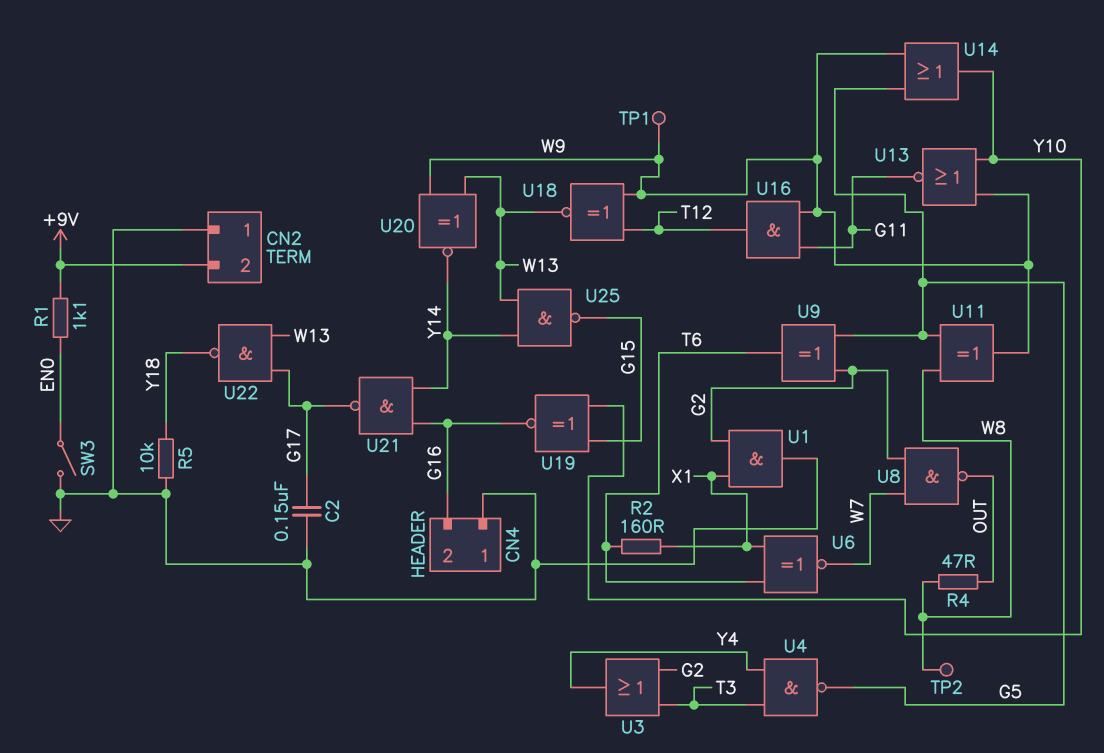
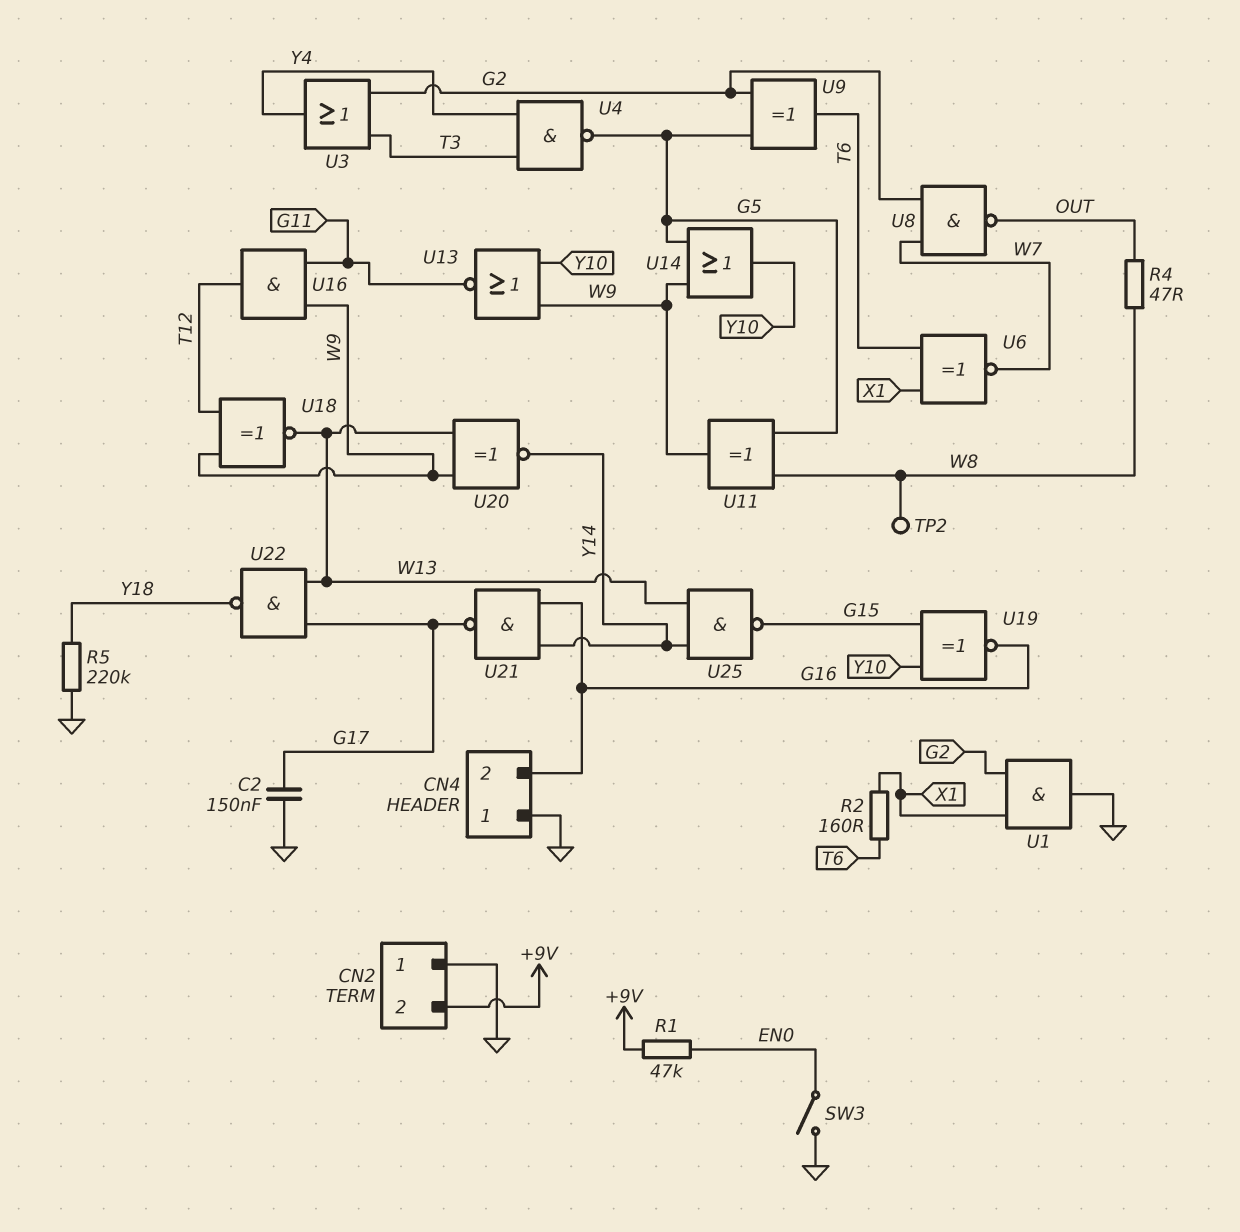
R1: 1.1k (+9V, EN0) -> 47k (+9V, EN0)
R5: 10k (GND, Y18) -> 220k (GND, Y18)
TP1: test point (W9) -> none

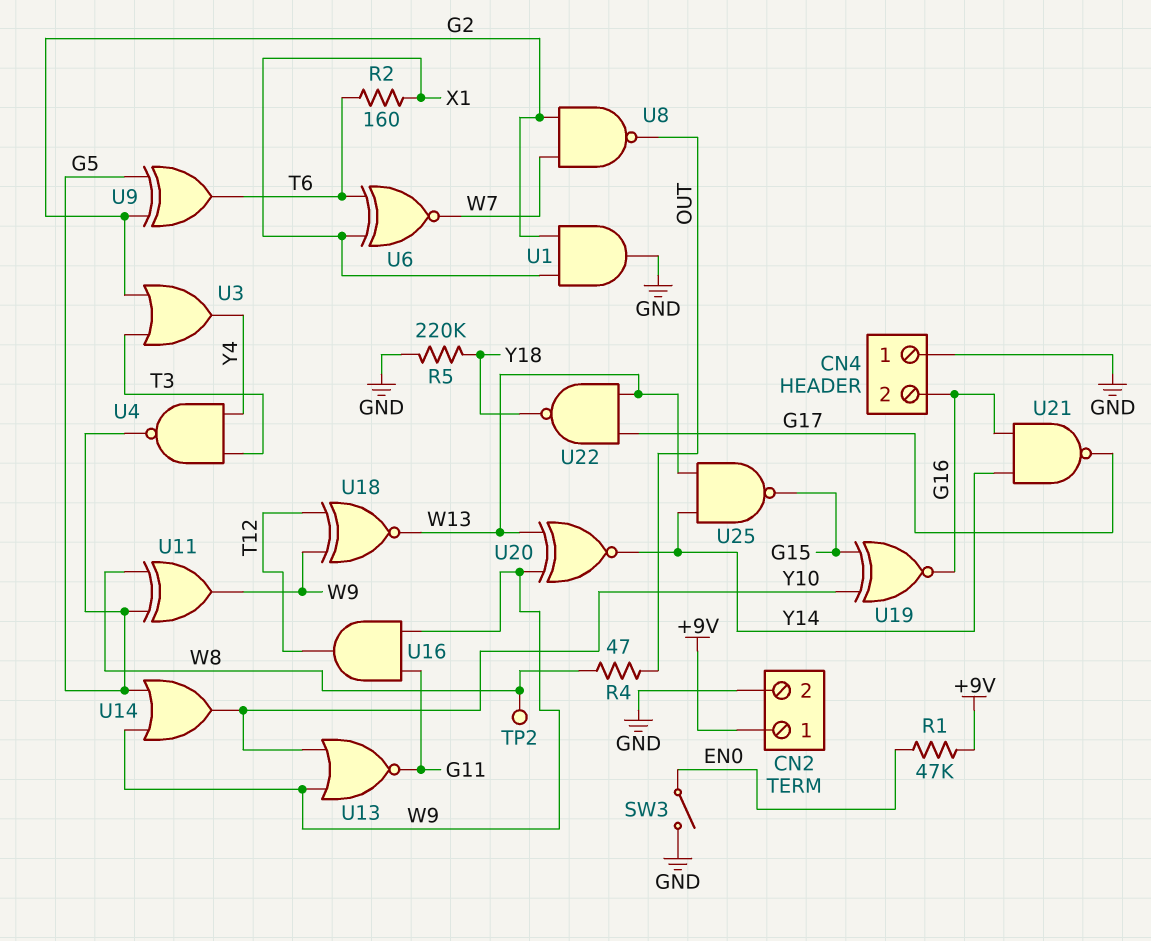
C2: 150nF (G17, GND) -> none
CN2 pin 1: GND -> +9V
CN2 pin 2: +9V -> GND

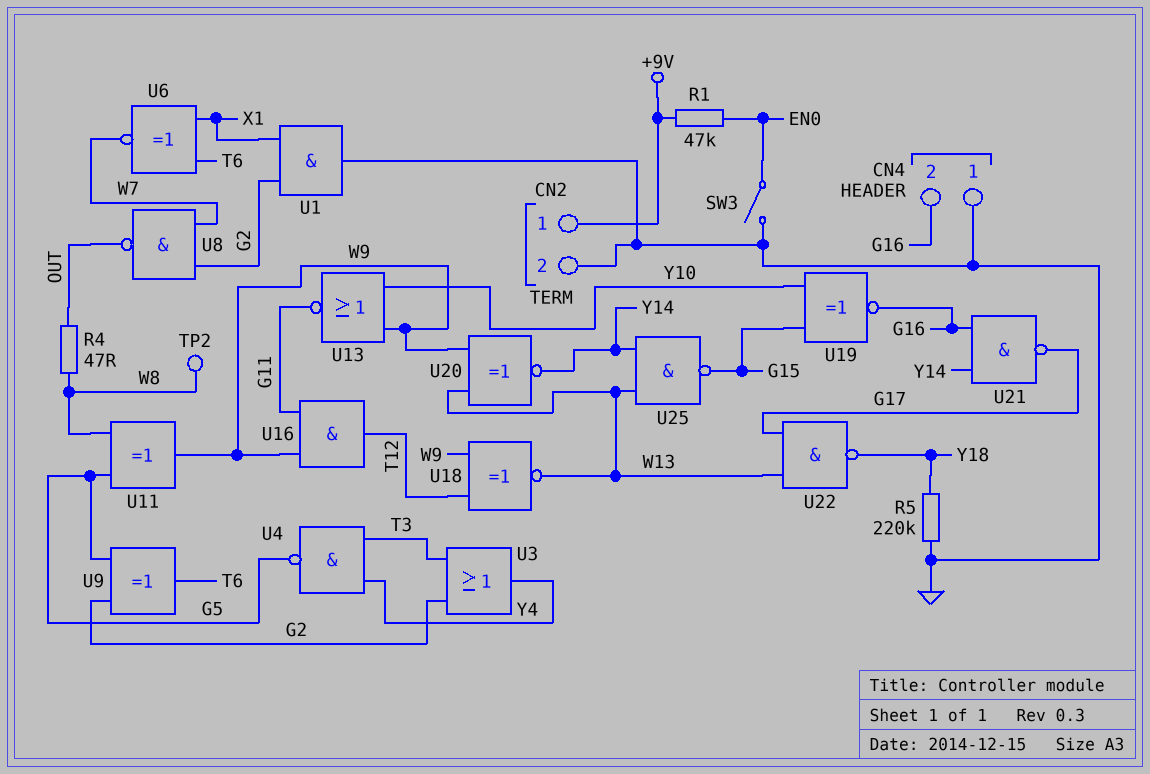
R2: 160 (T6, X1) -> none
U14: OR (in G5, in W9, out Y10) -> none

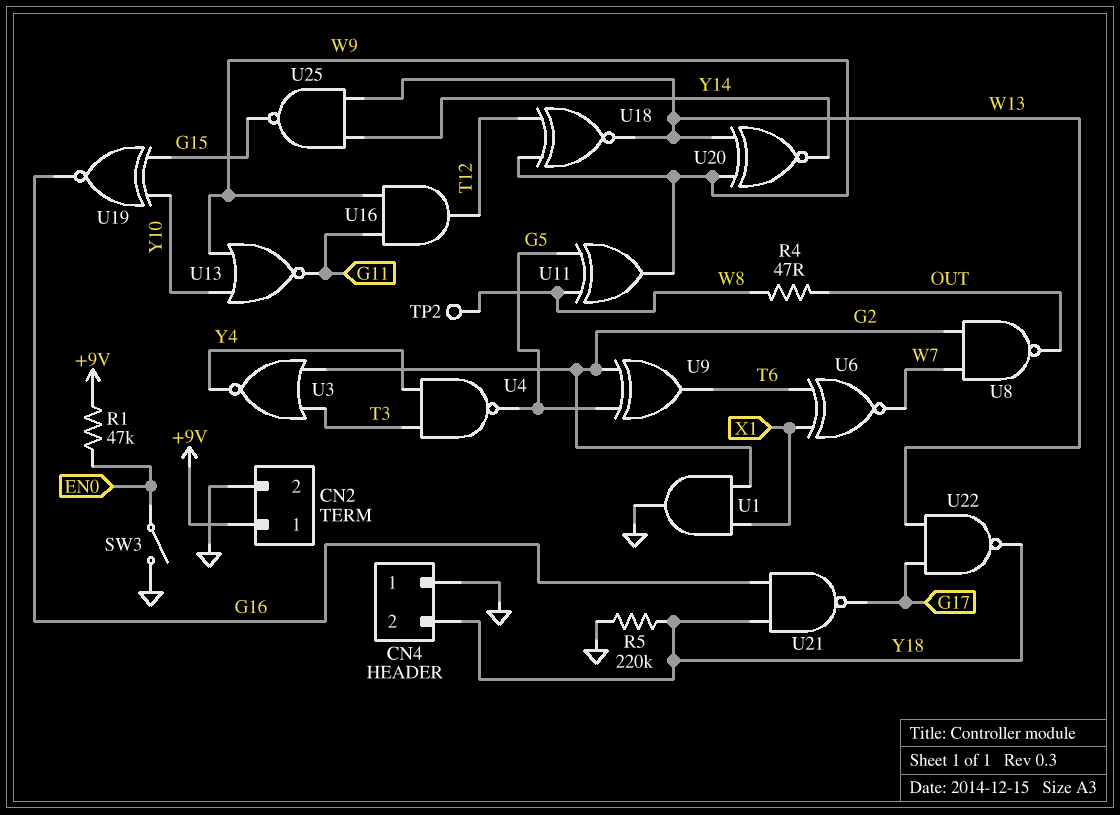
CN4 pin 2: G16 -> Y18
U3: OR (in G2, in T3, out Y4) -> NOR (in G2, in T3, out Y4)
U21: NAND (in G16, in Y14, out G17) -> NAND (in G16, in Y18, out G17)

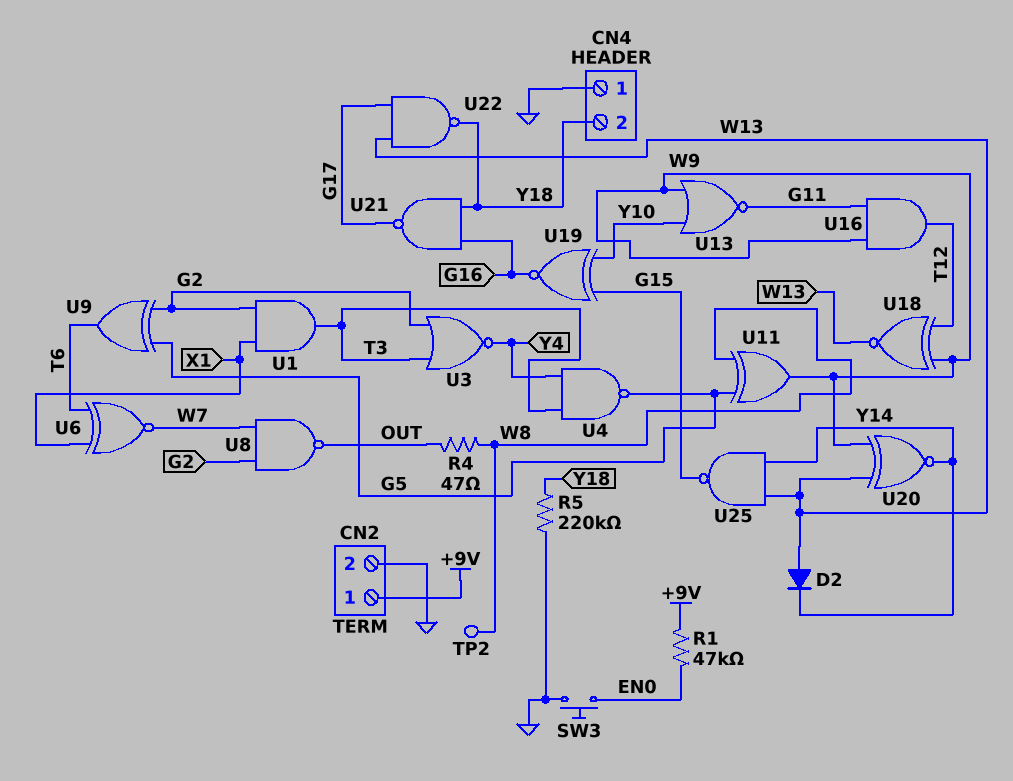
D2: none -> diode (A W13, K Y14)
SW3: switch (EN0, GND) -> button (EN0, GND)
U1: AND (in G2, in X1, out GND) -> AND (in G2, in X1, out T3)

